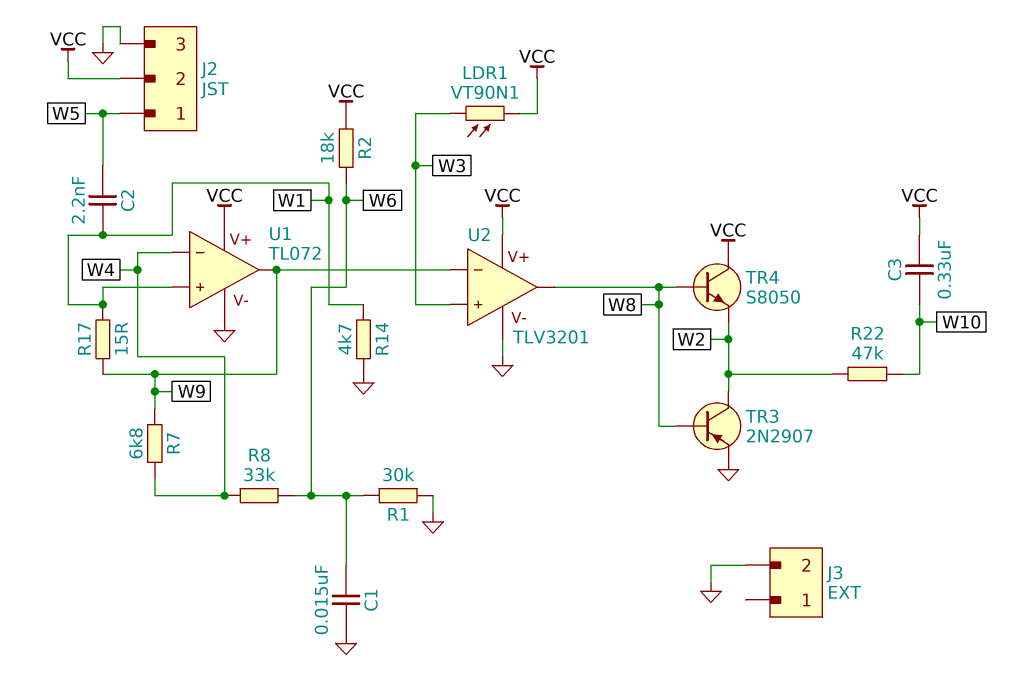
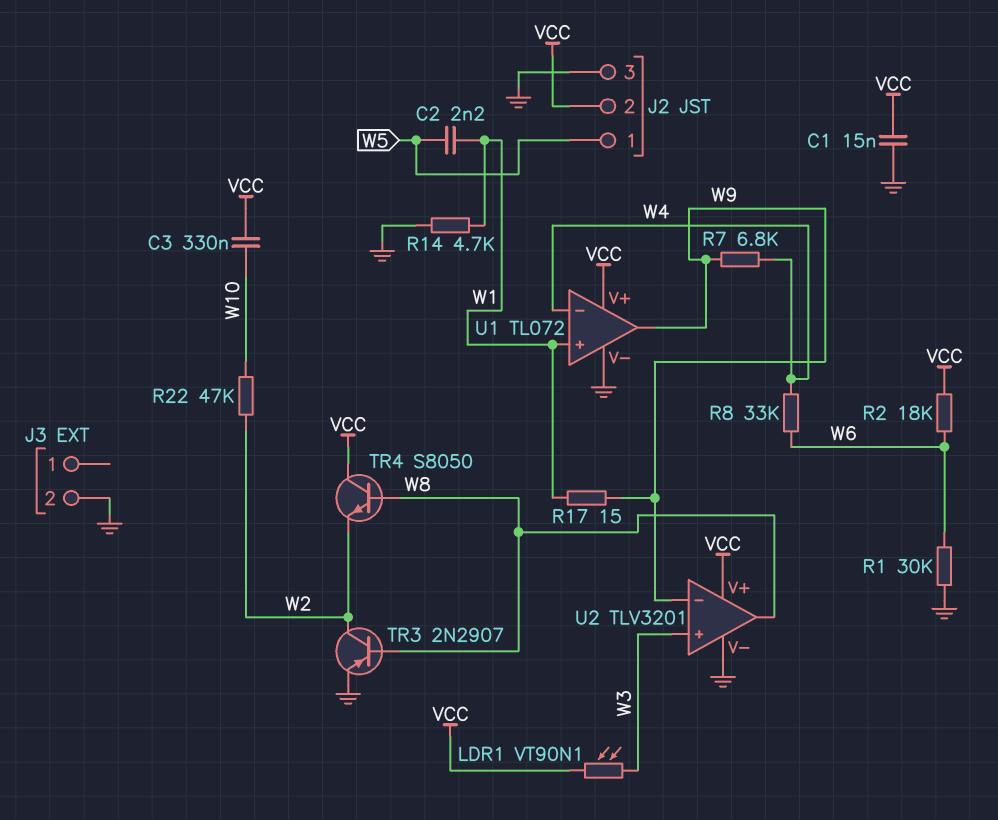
C1: 15nF (GND, W6) -> 15nF (GND, VCC)

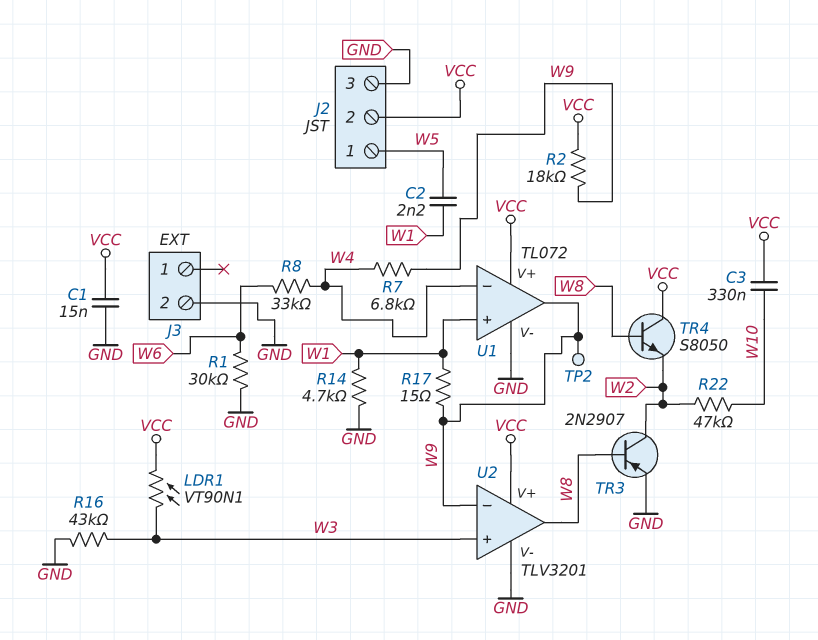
R2: 18k (VCC, W6) -> 18k (VCC, W9)
R16: none -> 43k (GND, W3)
TP2: none -> test point (W9)

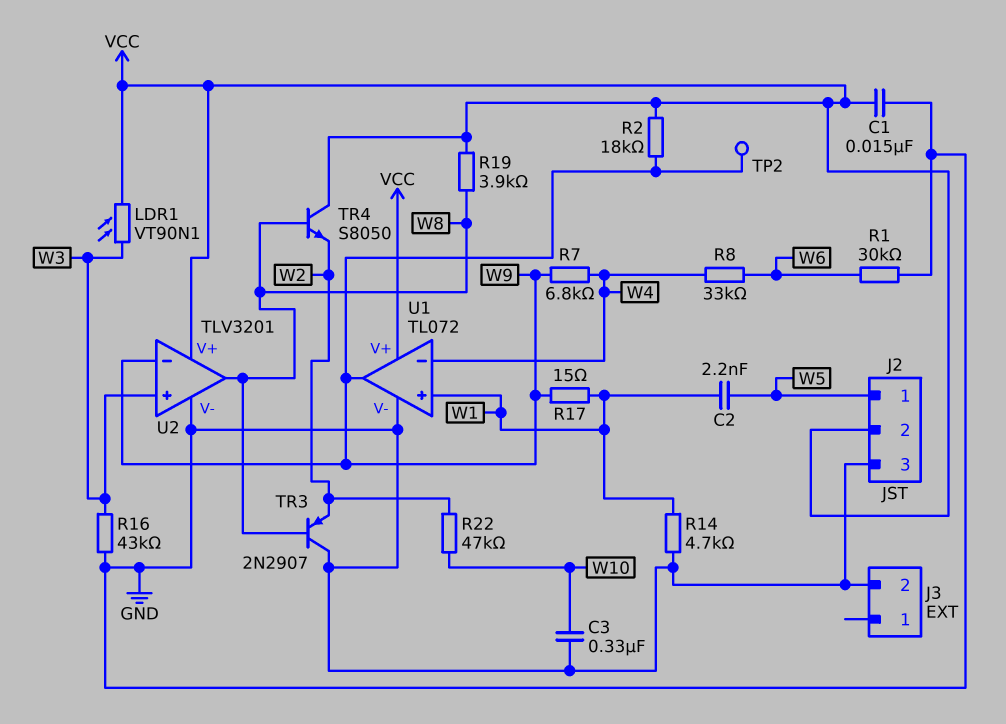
C3: 330nF (VCC, W10) -> 330nF (GND, W10)
R19: none -> 3.9k (VCC, W8)
TR3: PNP 2N2907 (B W8, C W2, E GND) -> PNP 2N2907 (B W8, C GND, E W2)

